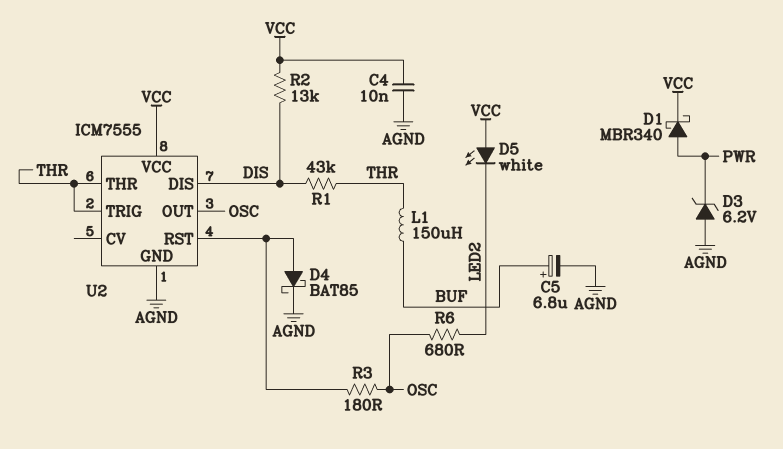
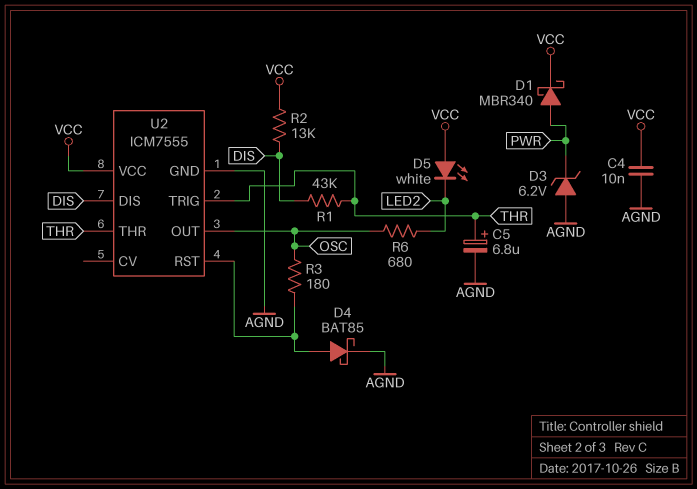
C5: 6.8uF (plus BUF, minus AGND) -> 6.8uF (plus THR, minus AGND)
L1: 150uH (BUF, THR) -> none

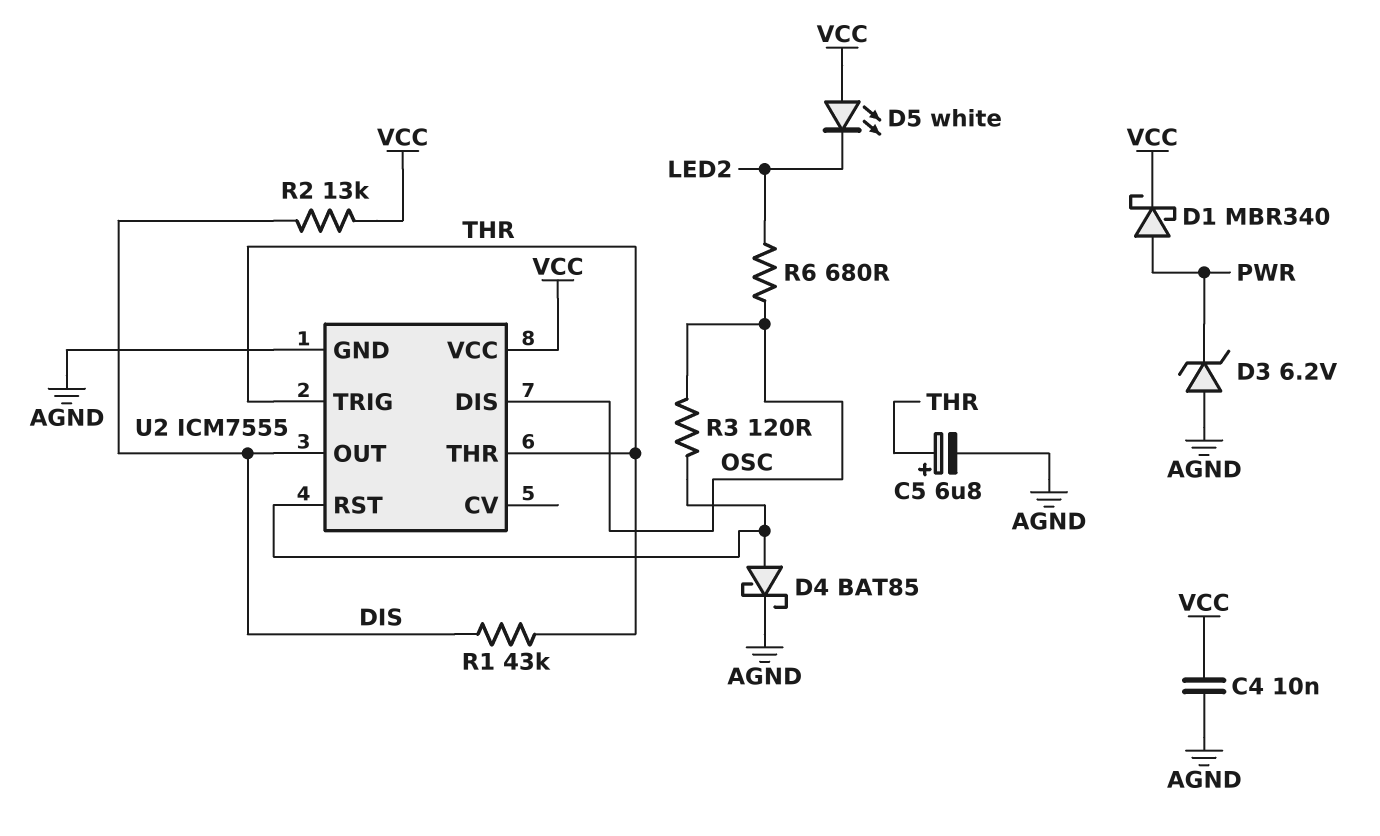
R3: 180 (OSC, U2/RST) -> 120 (OSC, U2/RST)
U2 pin DIS: DIS -> OSC
U2 pin OUT: OSC -> DIS

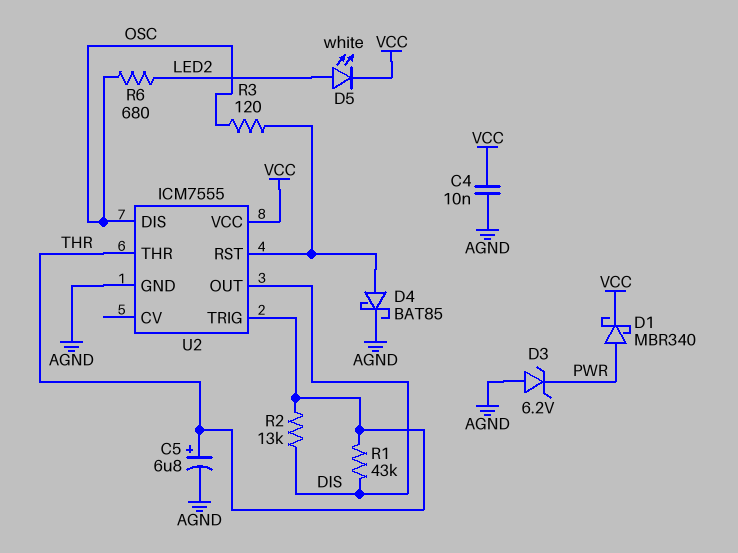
D5: LED white (A VCC, K LED2) -> LED white (A LED2, K VCC)
R2: 13k (DIS, VCC) -> 13k (DIS, THR)

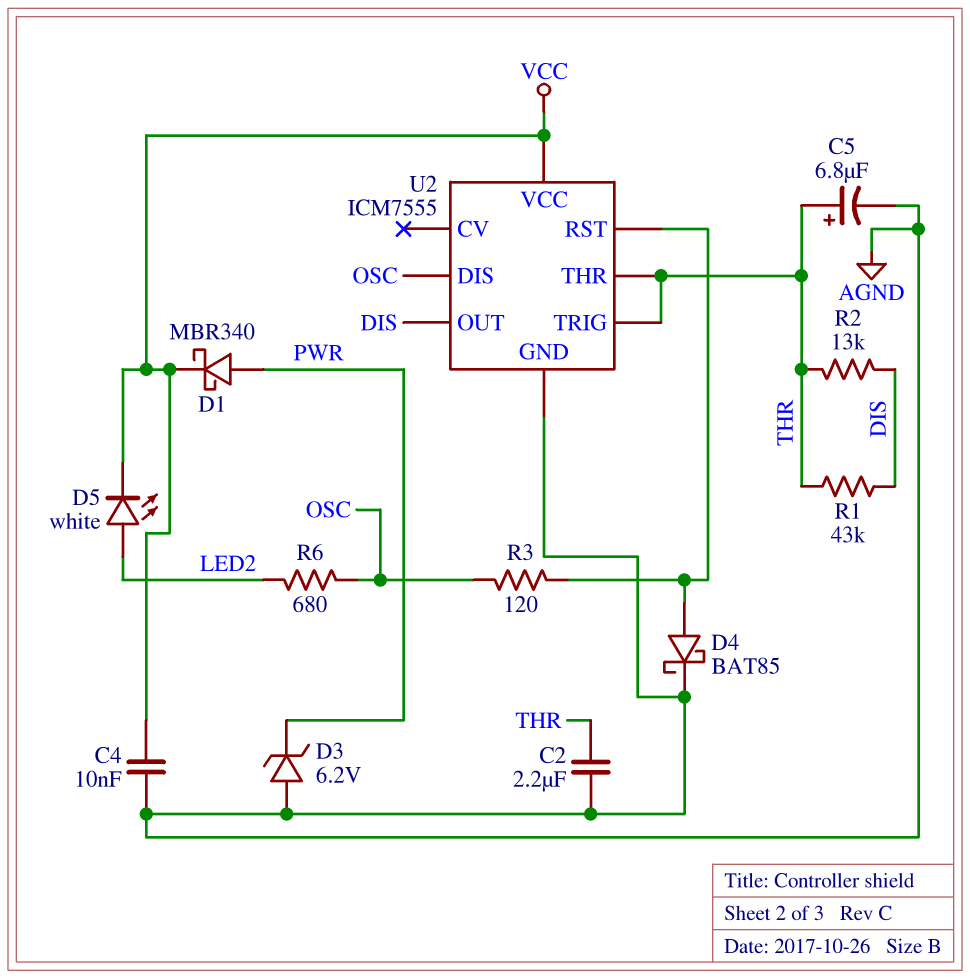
C2: none -> 2.2uF (AGND, THR)

